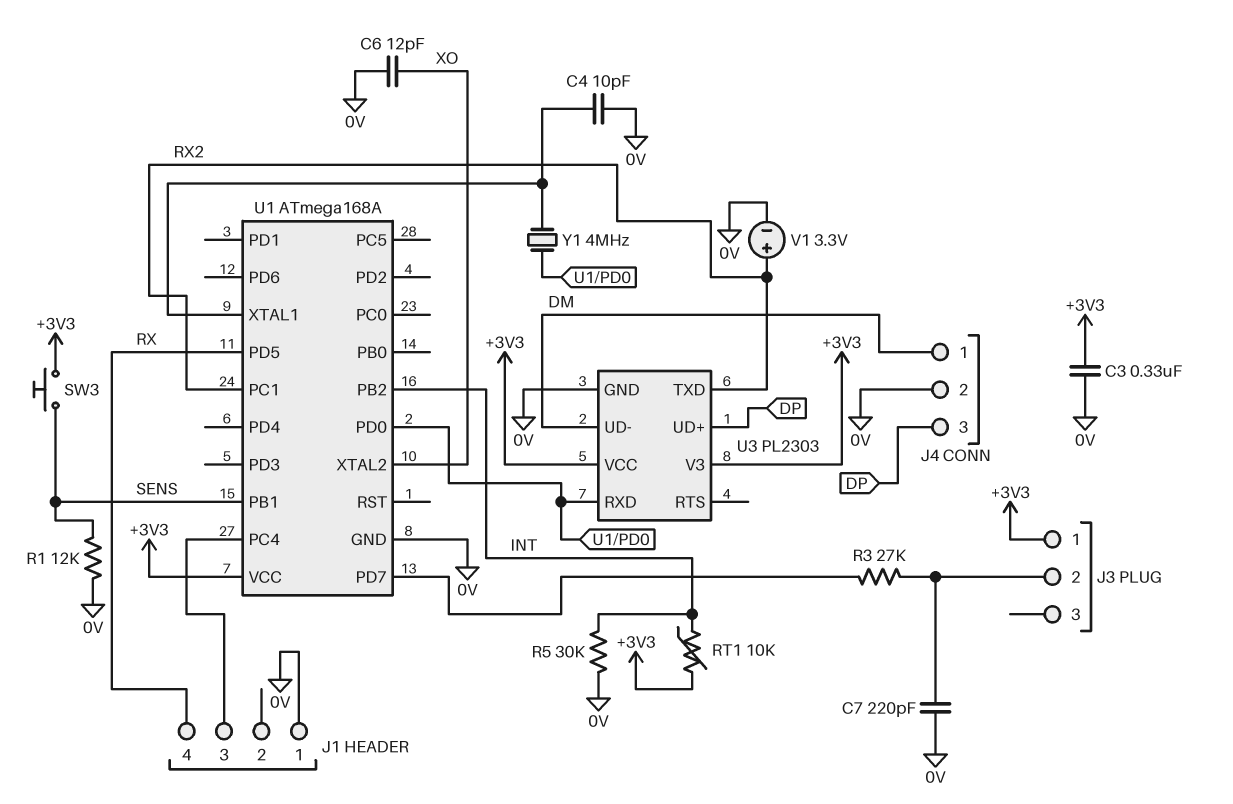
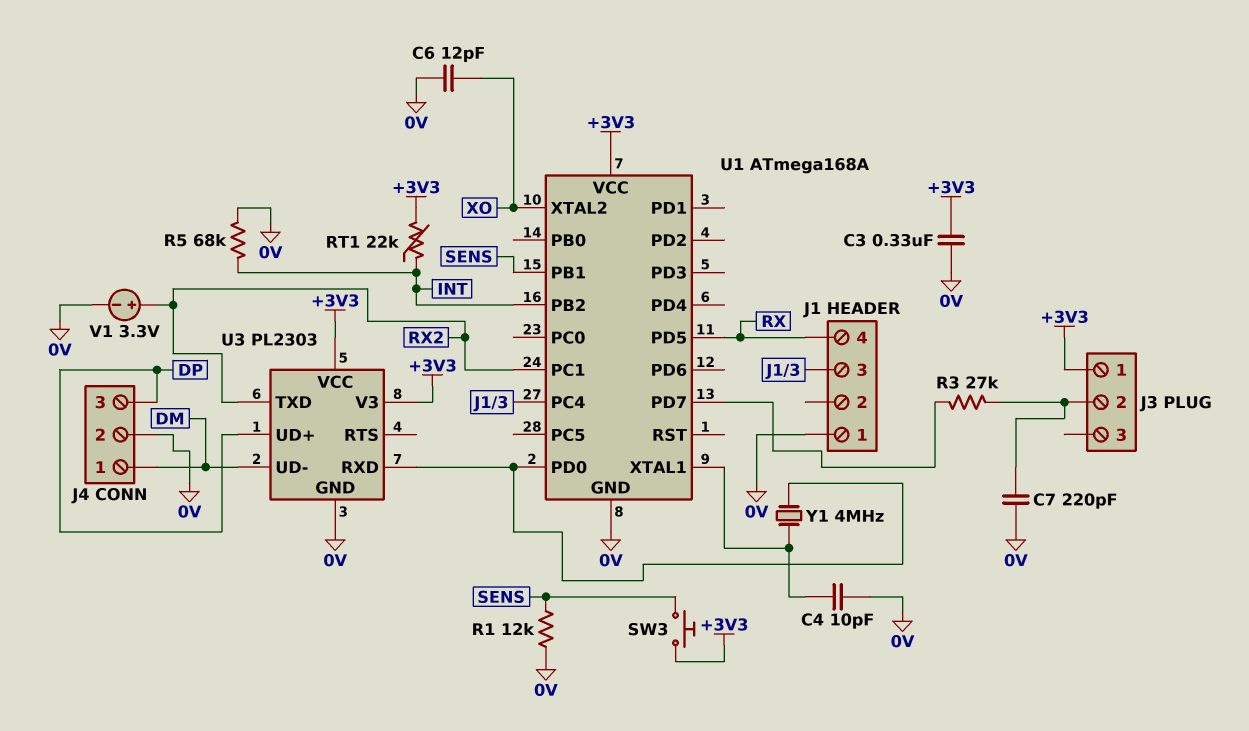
R5: 30k (0V, INT) -> 68k (0V, INT)
RT1: 10k (+3V3, INT) -> 22k (+3V3, INT)

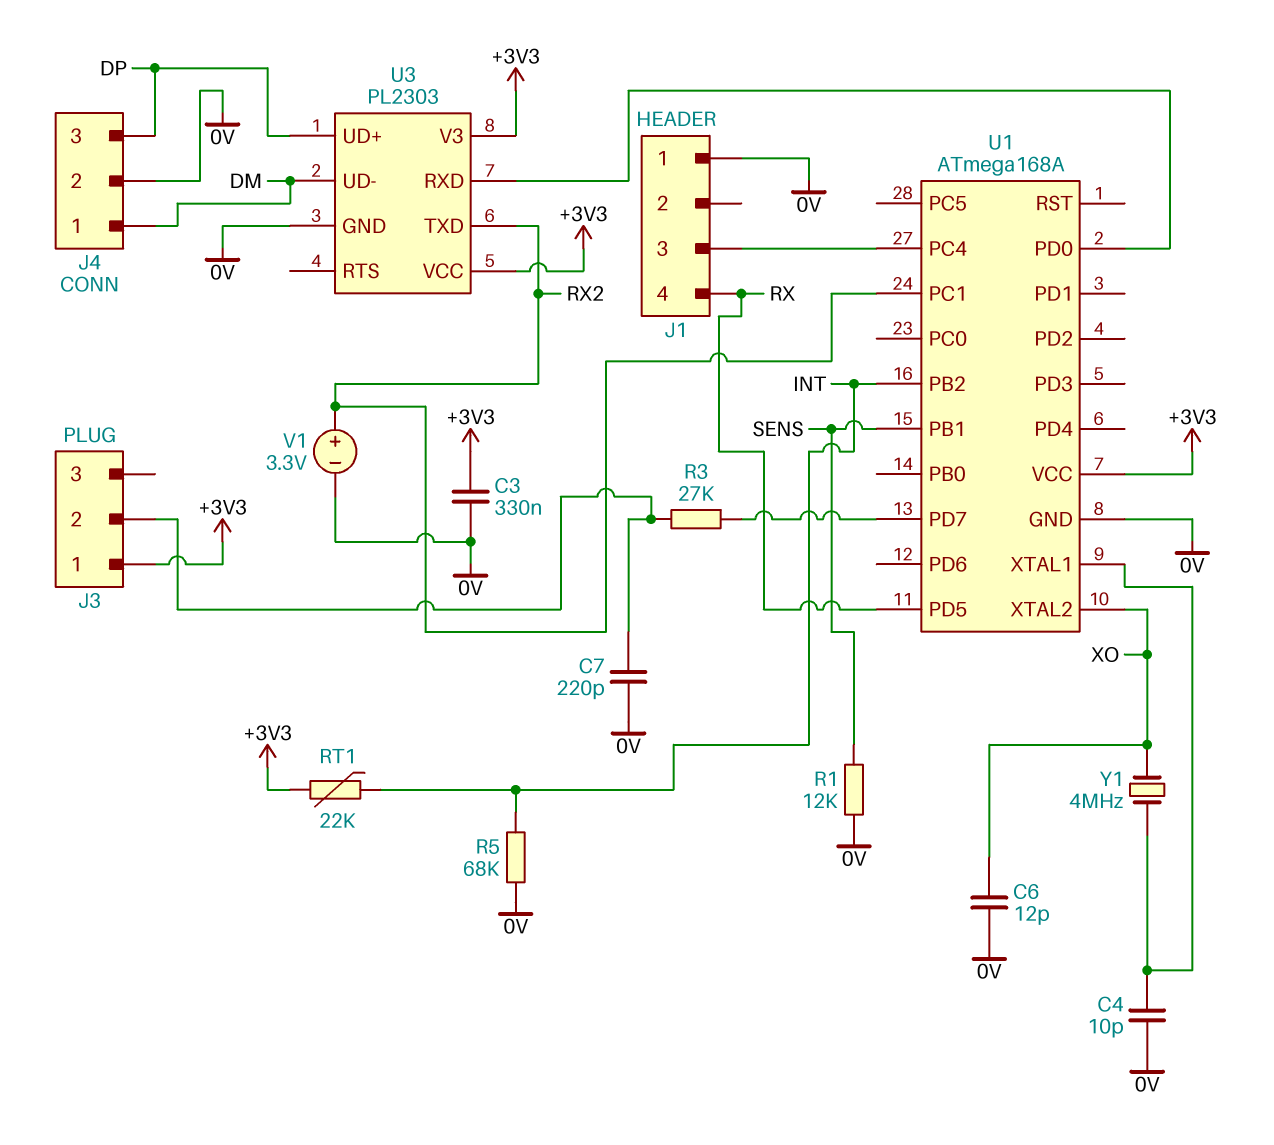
SW3: button (+3V3, SENS) -> none
Y1: 4MHz (U1/PD0, U1/XTAL1) -> 4MHz (U1/XTAL1, XO)

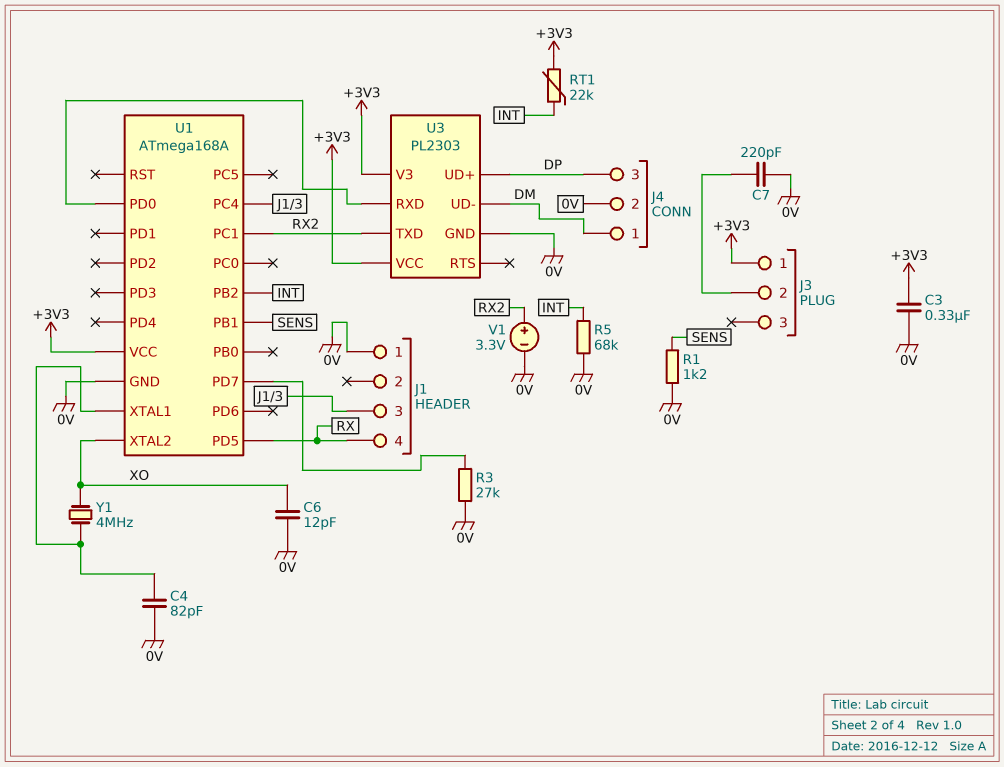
C4: 10pF (0V, U1/XTAL1) -> 82pF (0V, U1/XTAL1)
R1: 12k (0V, SENS) -> 1.2k (0V, SENS)
R3: 27k (J3/2, U1/PD7) -> 27k (0V, U1/PD7)

